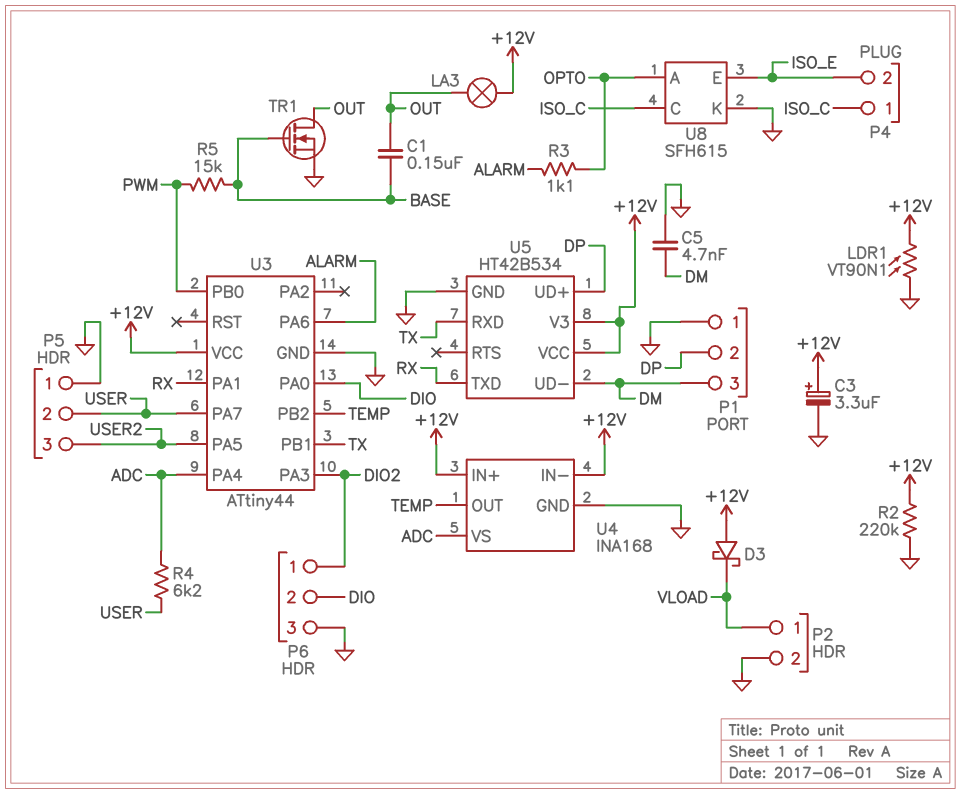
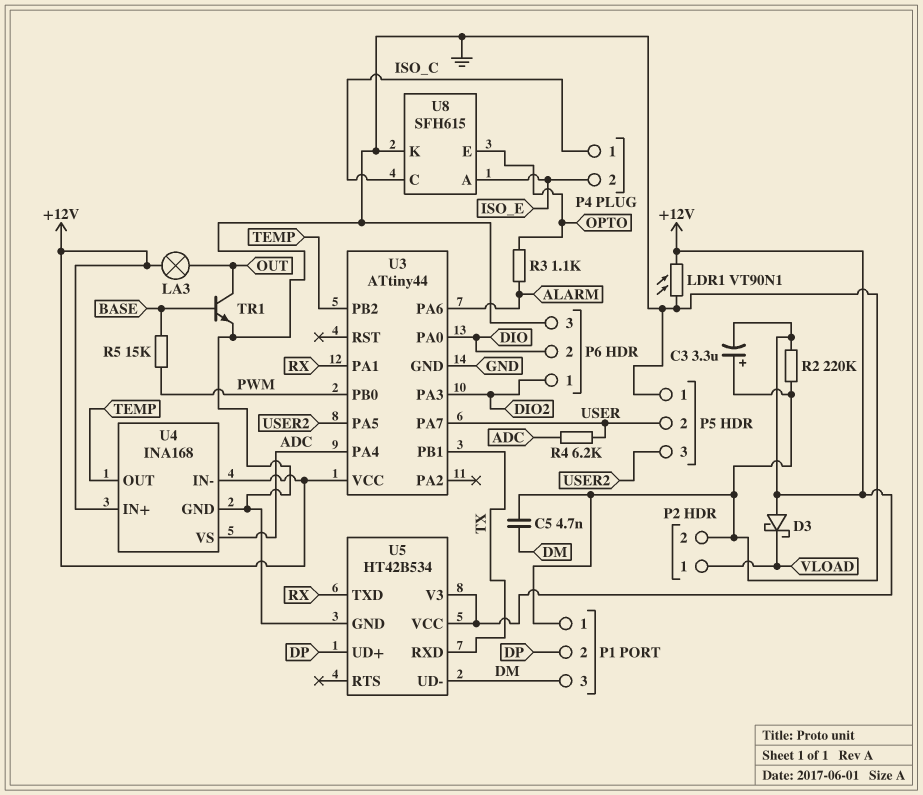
C1: 150nF (BASE, OUT) -> none
C3: 3.3uF (plus +12V, minus GND) -> 3.3uF (plus GND, minus +12V)
TR1: NMOS (G BASE, D OUT, S GND) -> NPN (B BASE, C OUT, E GND)
U8 pin A: OPTO -> ISO_E
U8 pin E: ISO_E -> OPTO

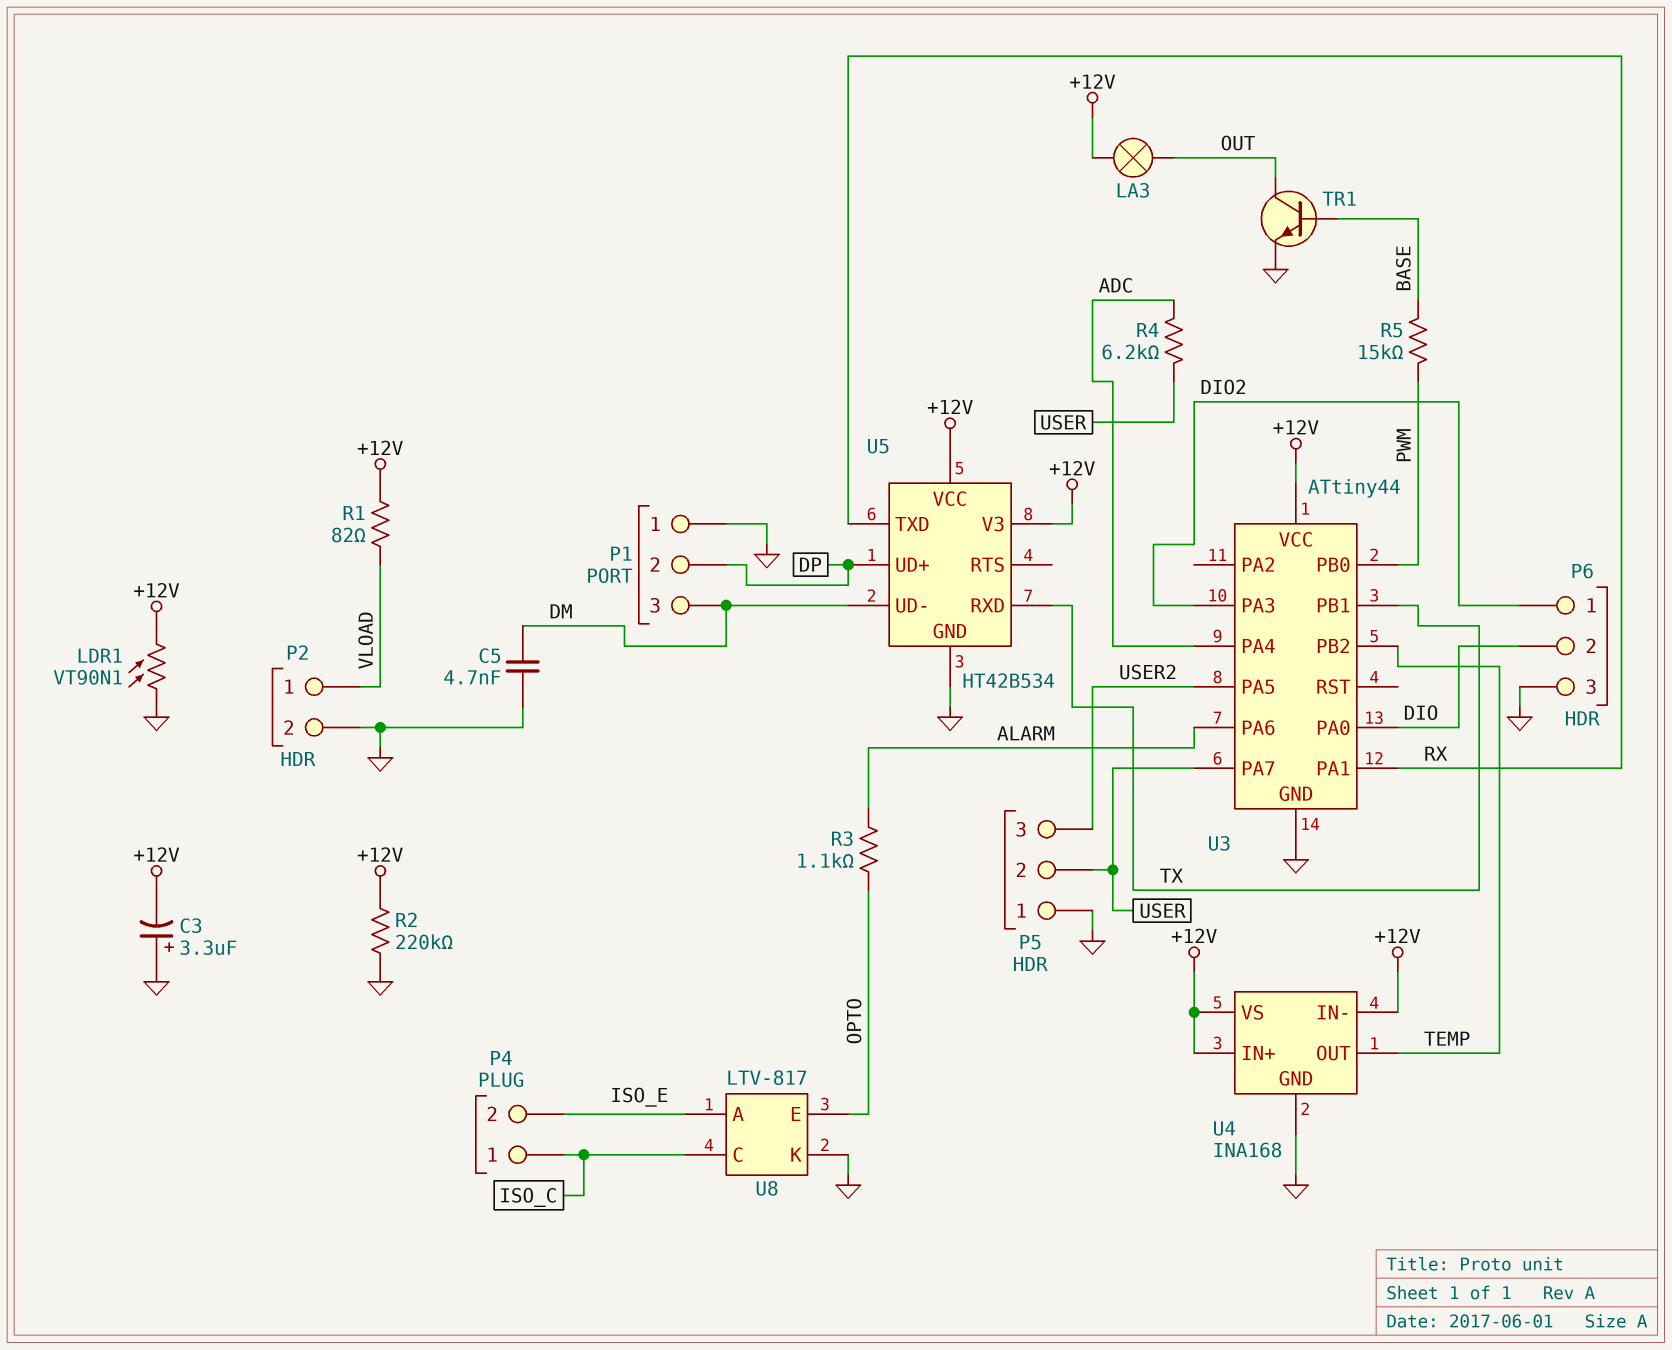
D3: schottky (A +12V, K VLOAD) -> none
R1: none -> 82 (+12V, VLOAD)
U4 pin VS: ADC -> +12V
U8: SFH615 -> LTV-817

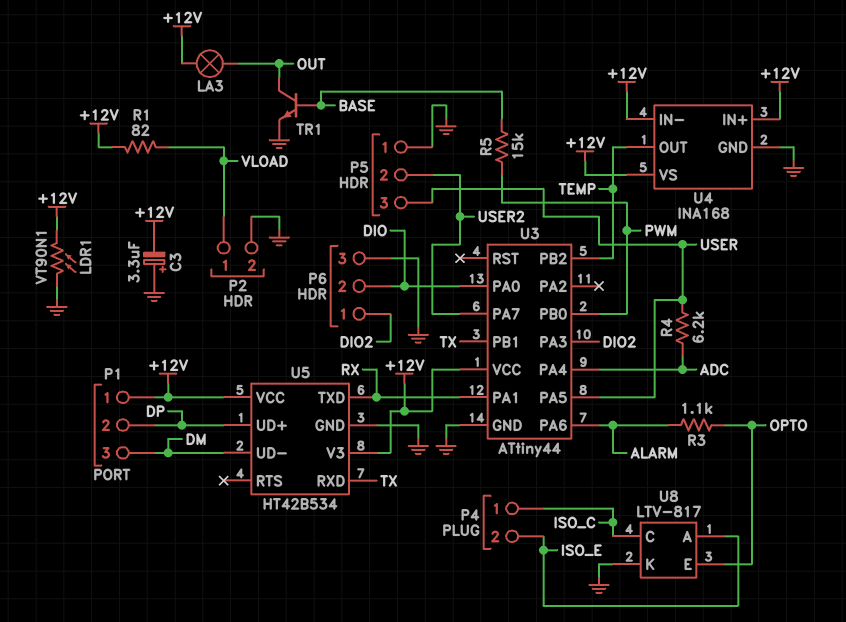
C5: 4.7nF (DM, GND) -> none
P1 pin 1: GND -> +12V
P5 pin 2: USER -> USER2
P5 pin 3: USER2 -> USER
R2: 220k (+12V, GND) -> none
U3 pin PA5: USER2 -> USER
U3 pin PA7: USER -> USER2

